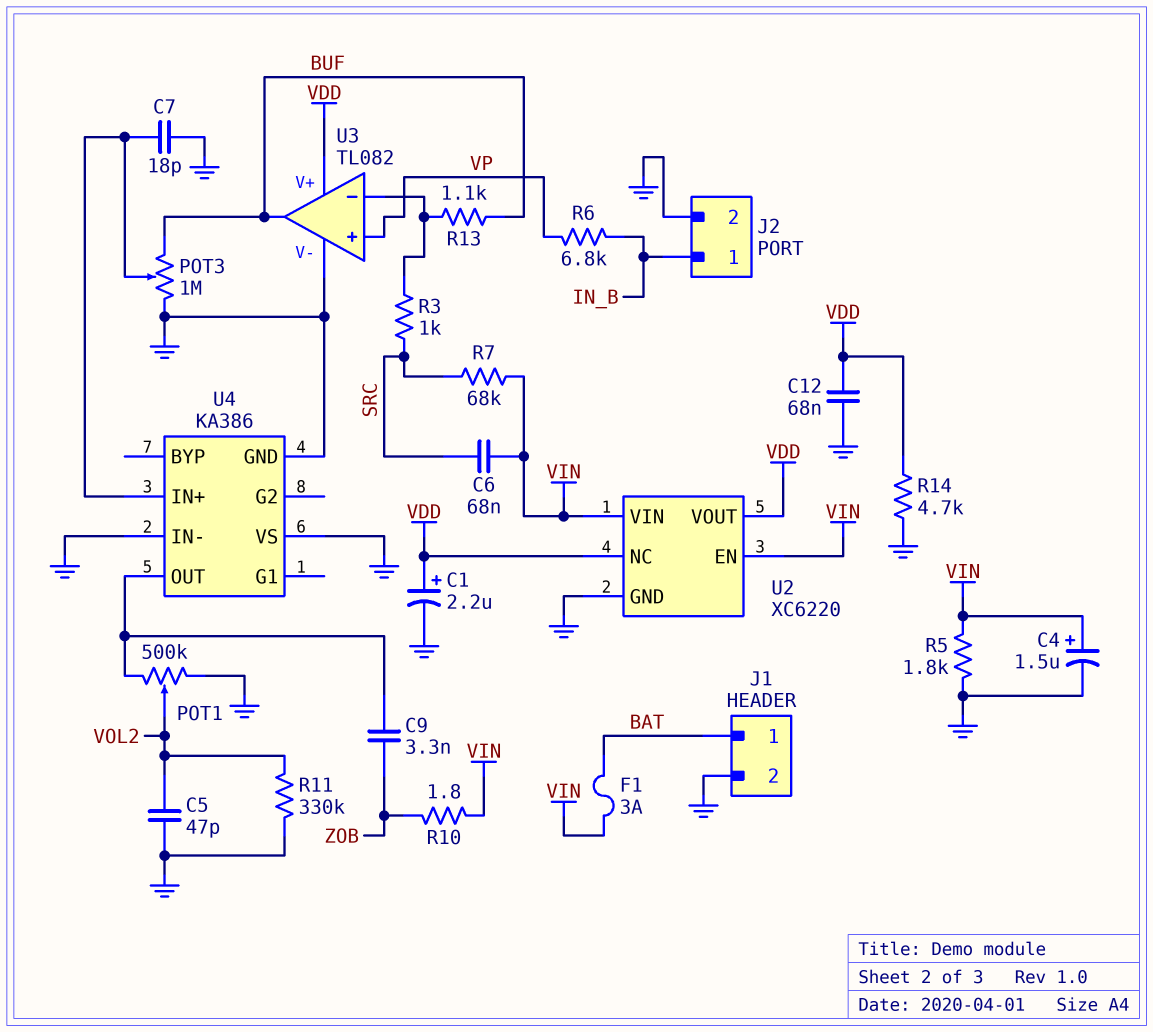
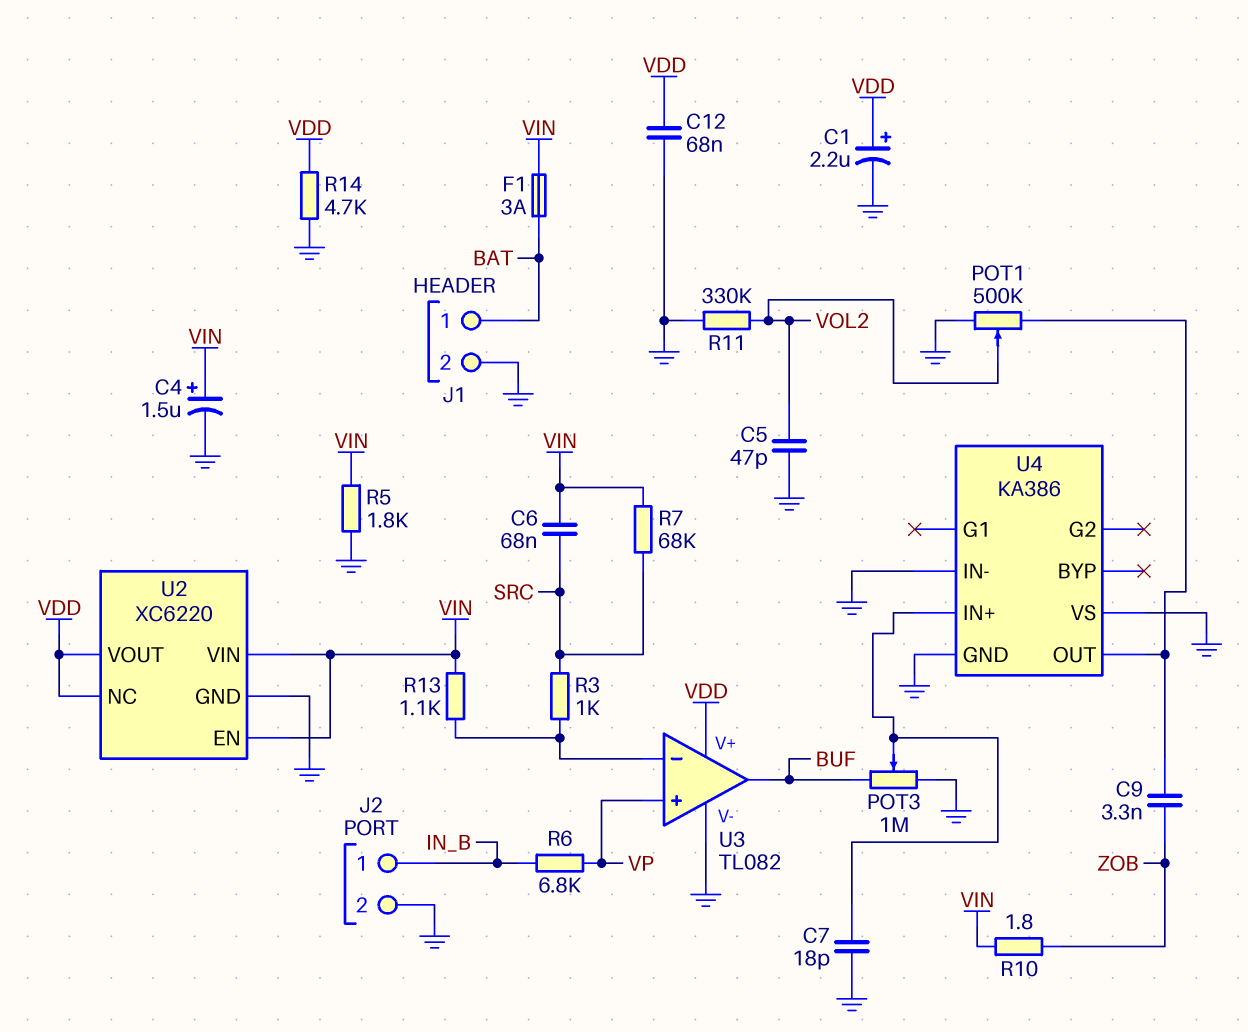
R13: 1.1k (BUF, U3/in-) -> 1.1k (U3/in-, VIN)

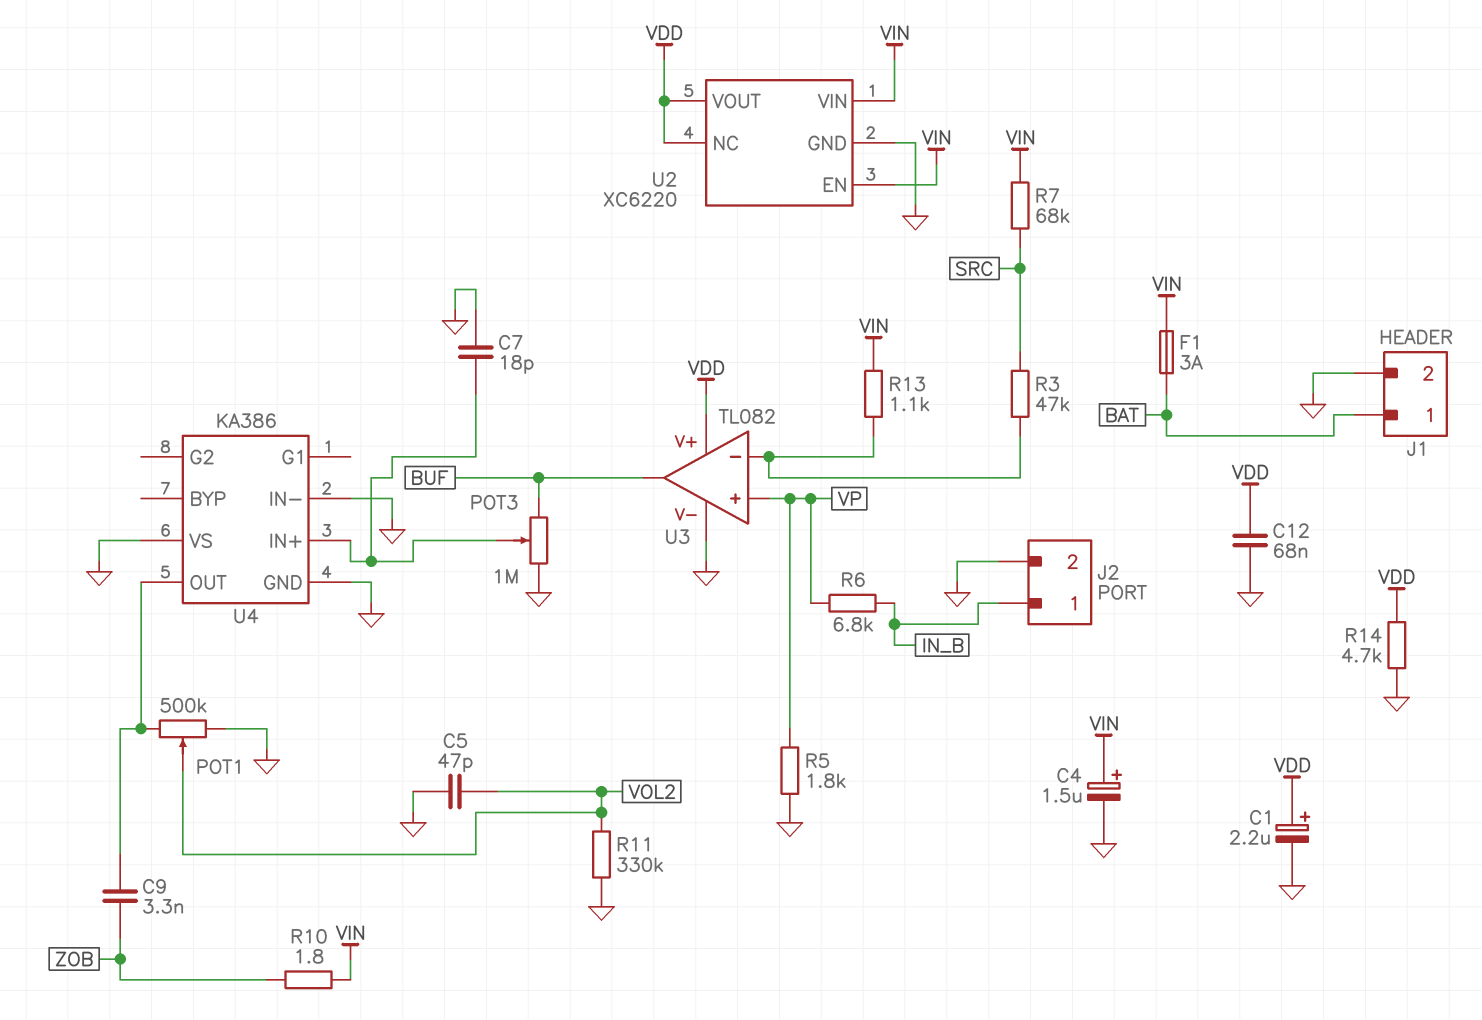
C6: 68nF (SRC, VIN) -> none
R3: 1k (SRC, U3/in-) -> 47k (SRC, U3/in-)
R5: 1.8k (GND, VIN) -> 1.8k (GND, VP)

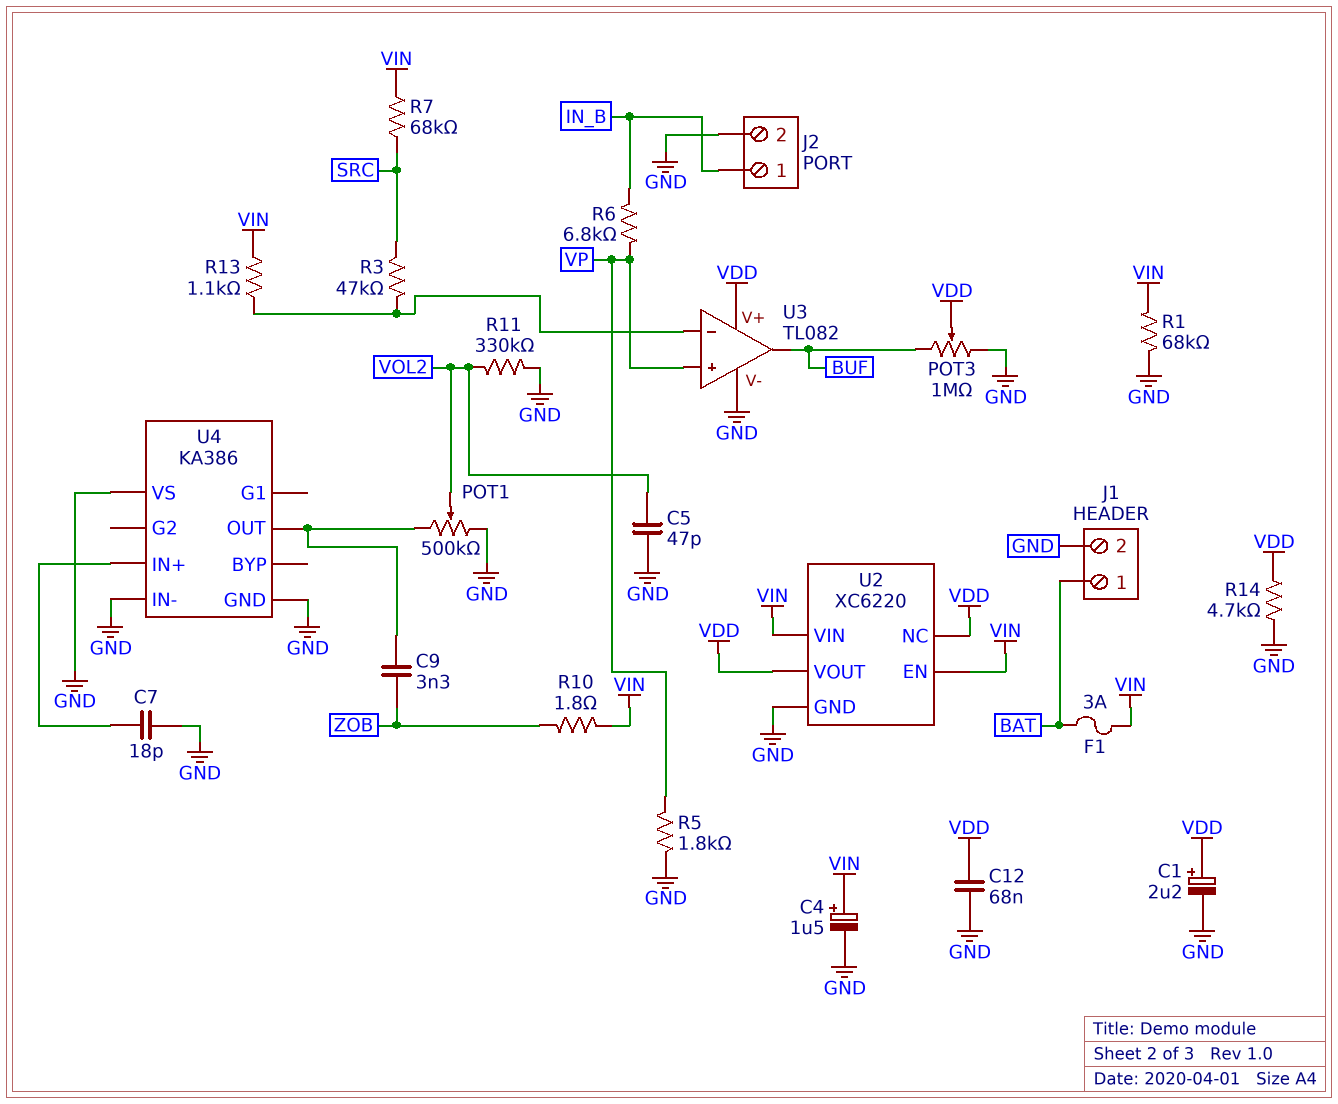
POT3: 1M (BUF, GND, wiper U4/IN+) -> 1M (BUF, GND, wiper VDD)
R1: none -> 68k (GND, VIN)

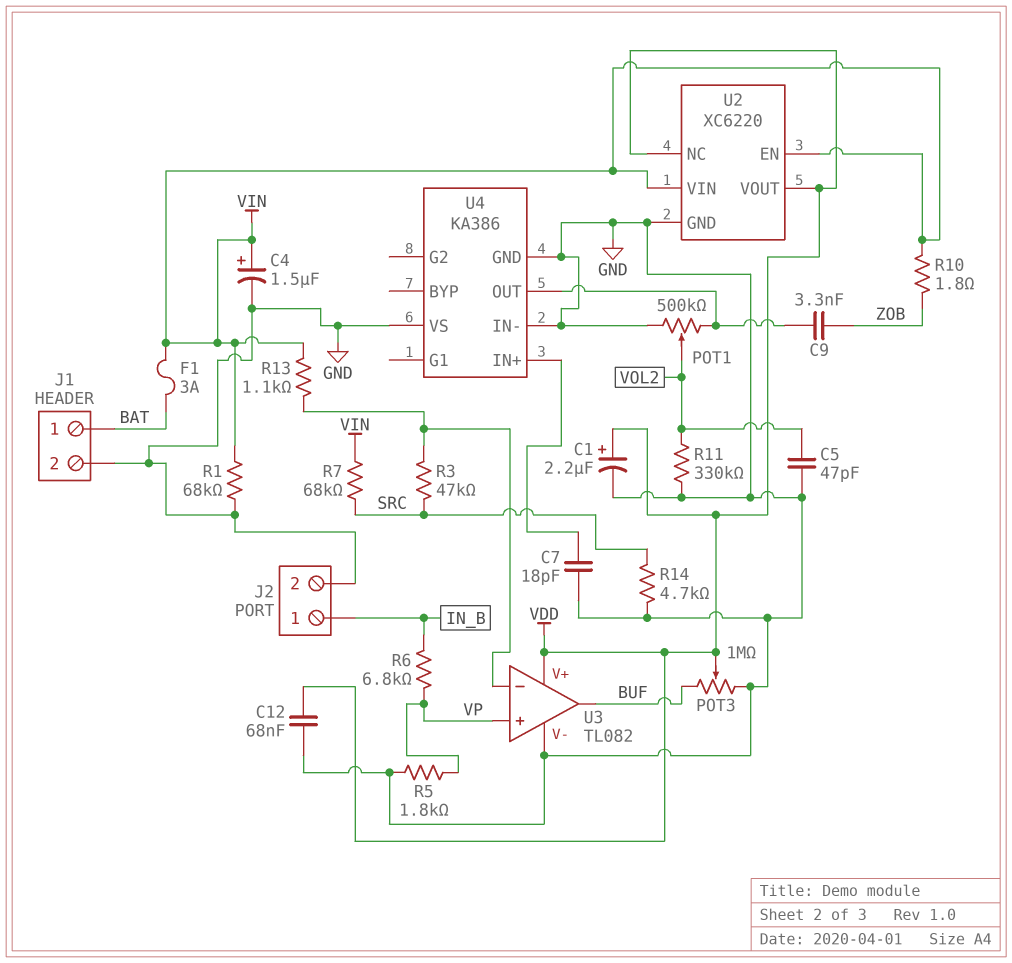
R14: 4.7k (GND, VDD) -> 4.7k (GND, SRC)

